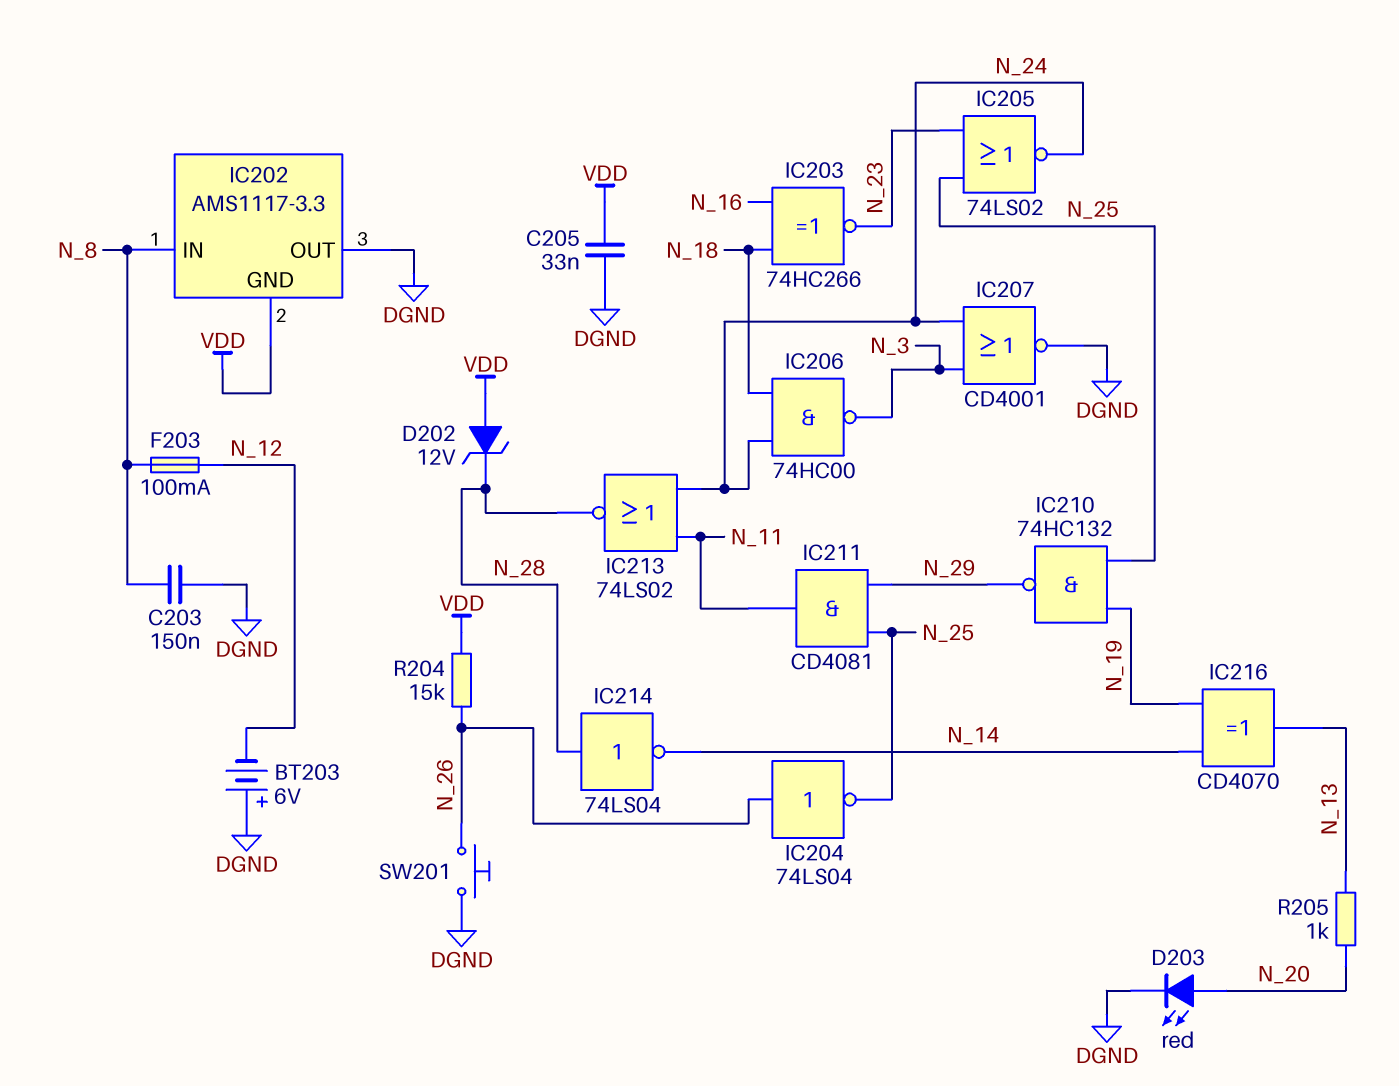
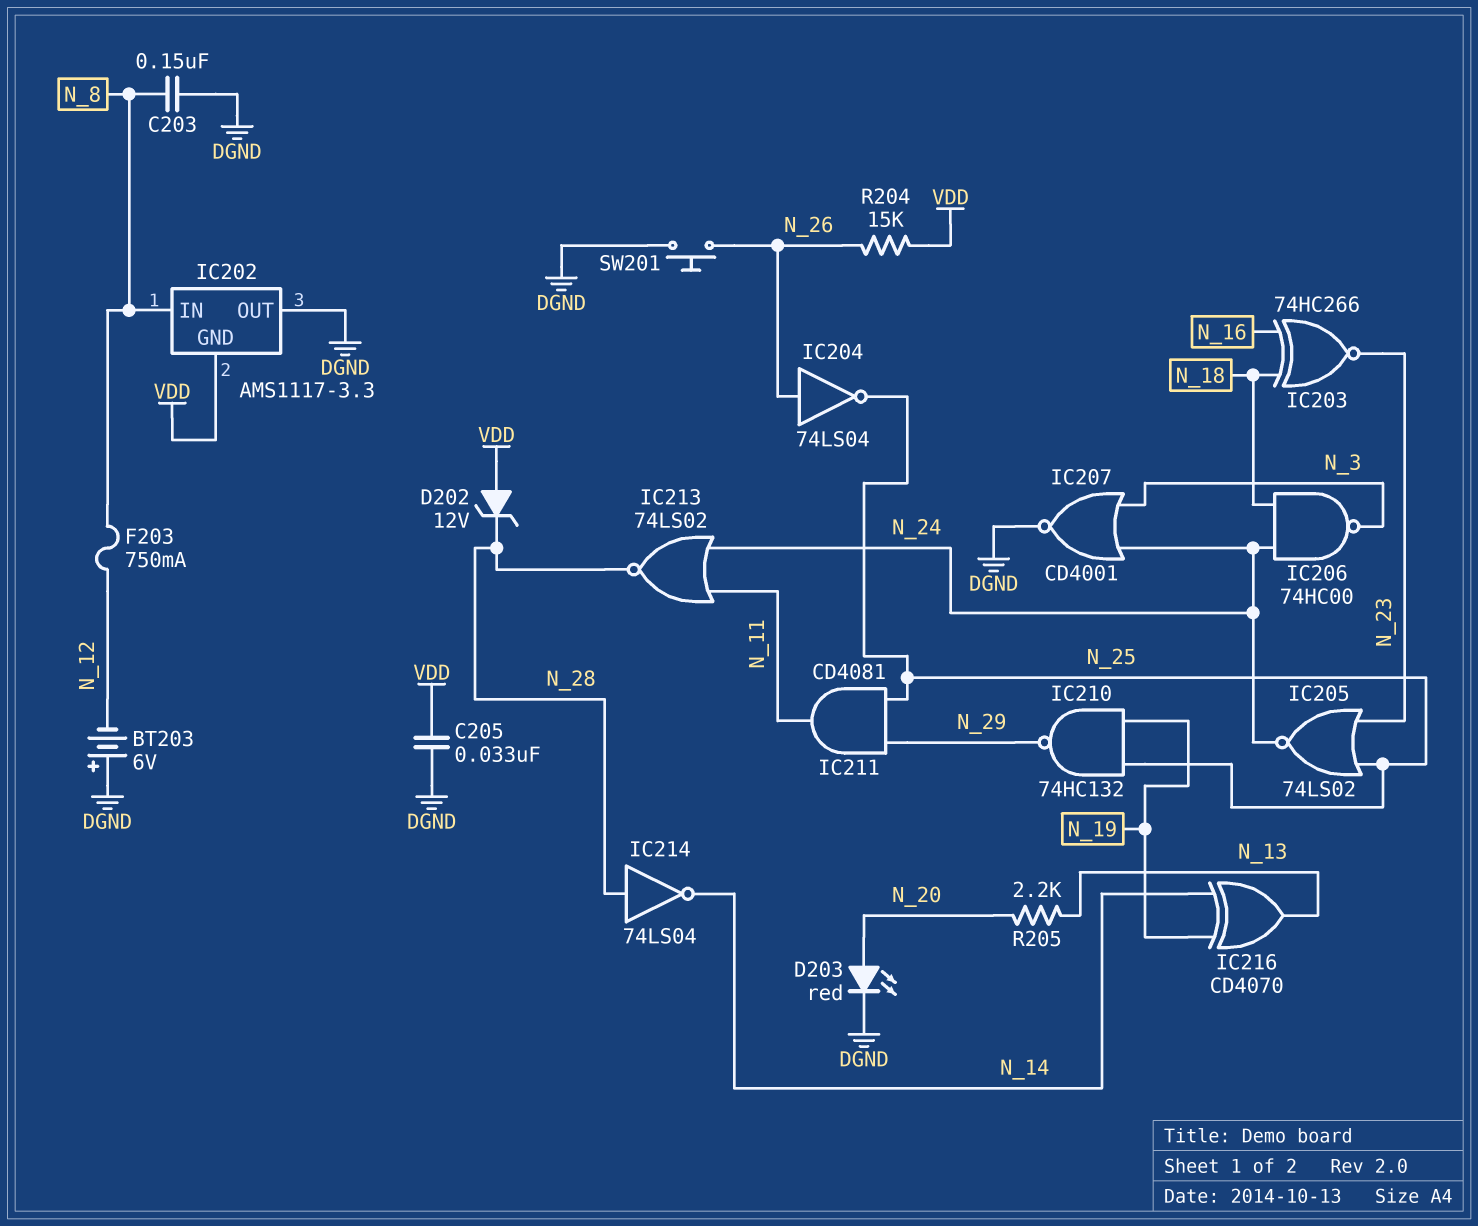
F203: 100mA (N_8, N_12) -> 750mA (N_8, N_12)
R205: 1k (N_13, N_20) -> 2.2k (N_13, N_20)

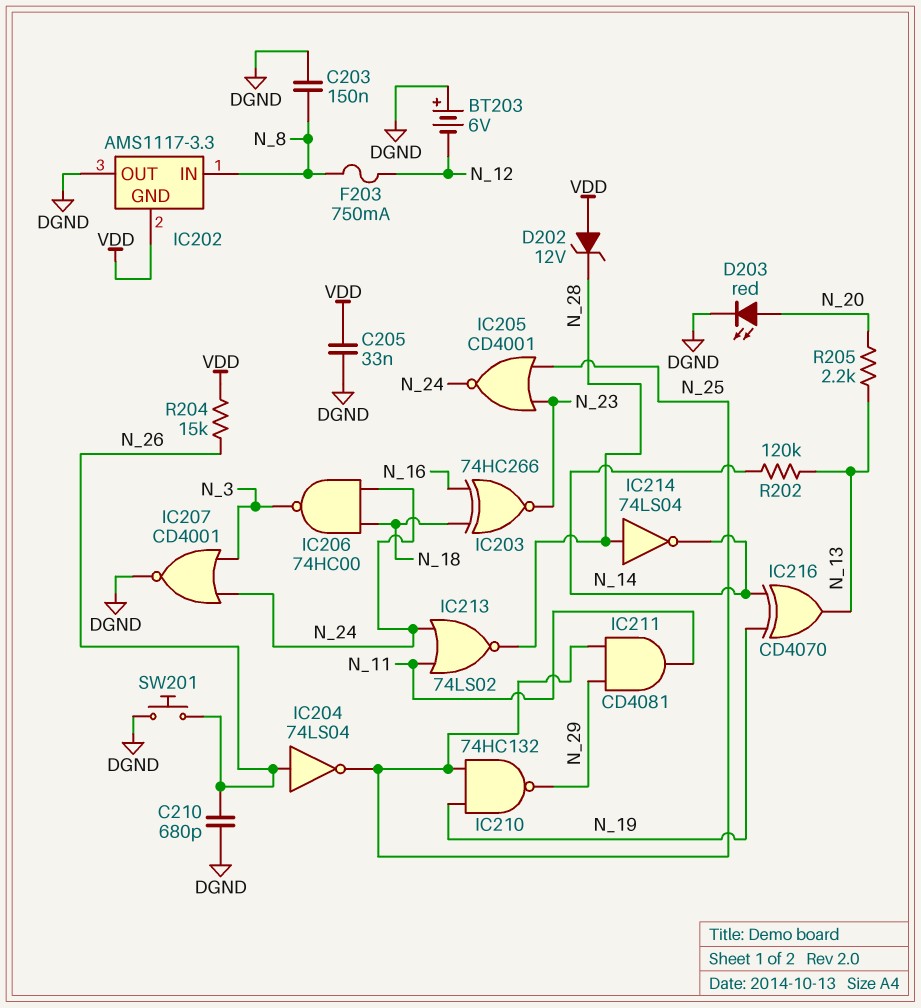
C210: none -> 680pF (DGND, N_26)
IC205: NOR 74LS02 (in N_23, in N_25, out N_24) -> NOR CD4001 (in N_23, in N_25, out N_24)
R202: none -> 120k (N_13, N_14)

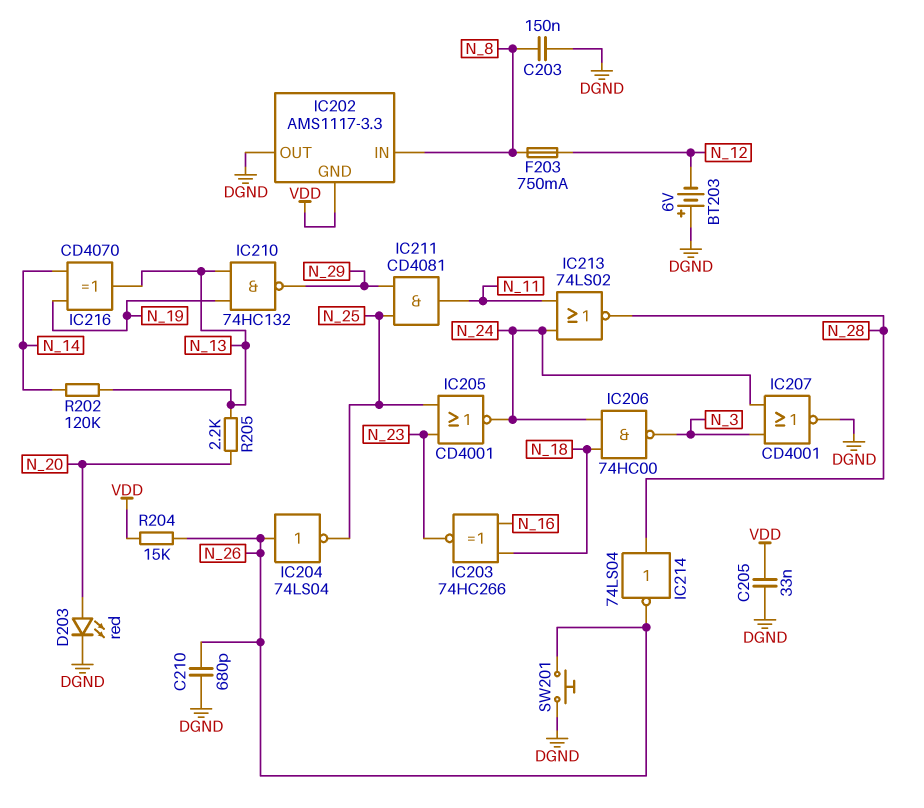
D202: zener 12V (A VDD, K N_28) -> none
IC210: NAND 74HC132 (in N_19, in N_25, out N_29) -> NAND 74HC132 (in N_13, in N_19, out N_29)
IC214: NOT 74LS04 (in N_28, out N_14) -> NOT 74LS04 (in N_28, out N_26)

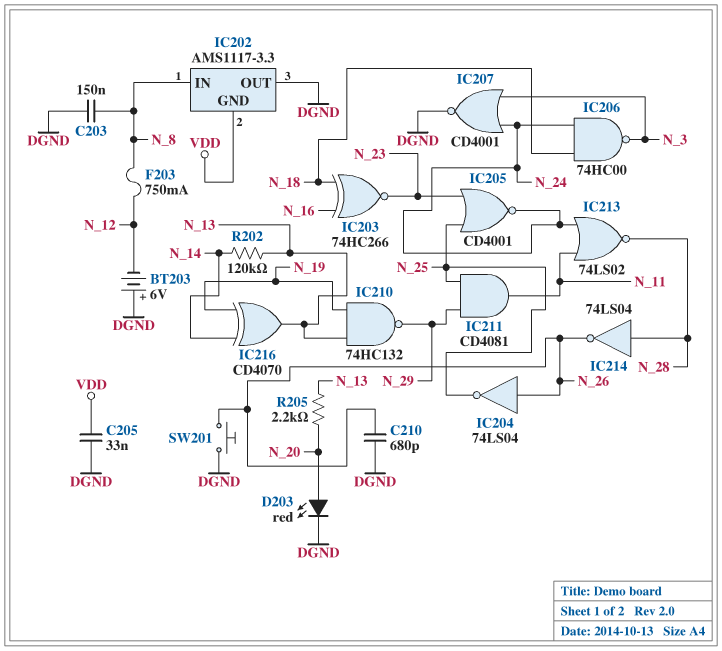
R204: 15k (N_26, VDD) -> none

